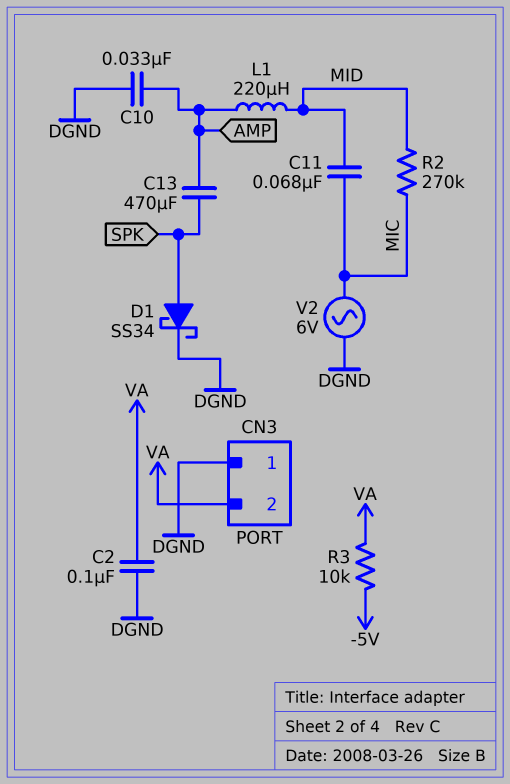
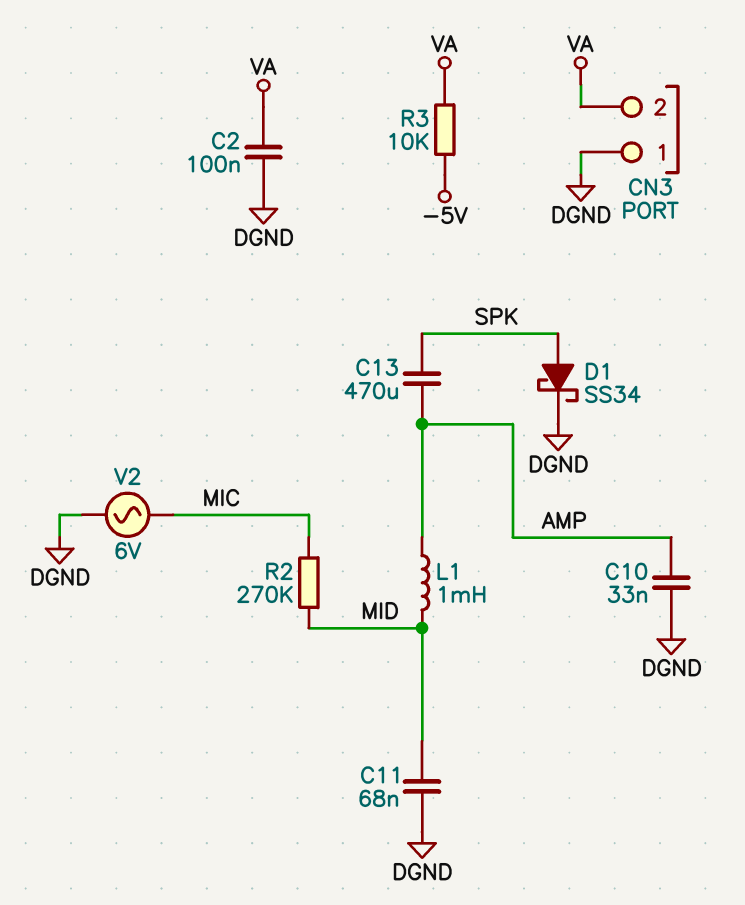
C11: 68nF (MIC, MID) -> 68nF (DGND, MID)
L1: 220uH (AMP, MID) -> 1mH (AMP, MID)

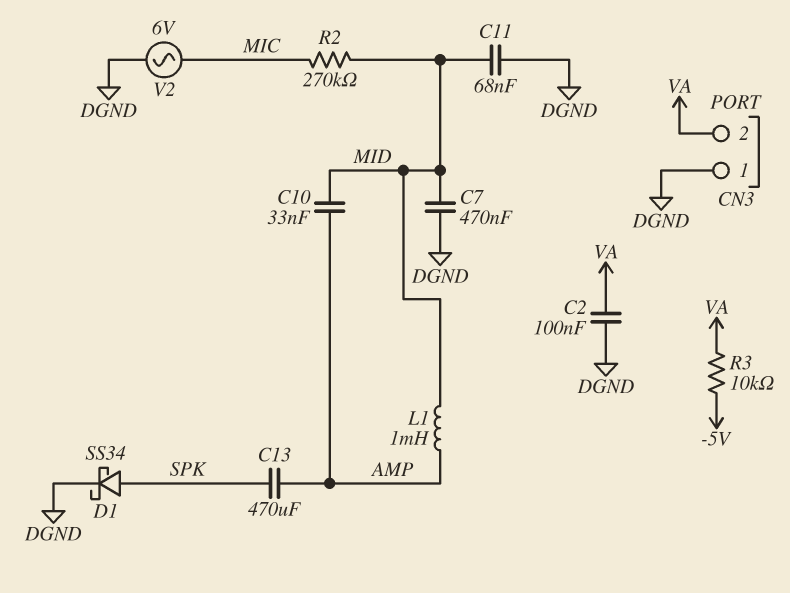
C7: none -> 470nF (DGND, MID)
C10: 33nF (AMP, DGND) -> 33nF (AMP, MID)

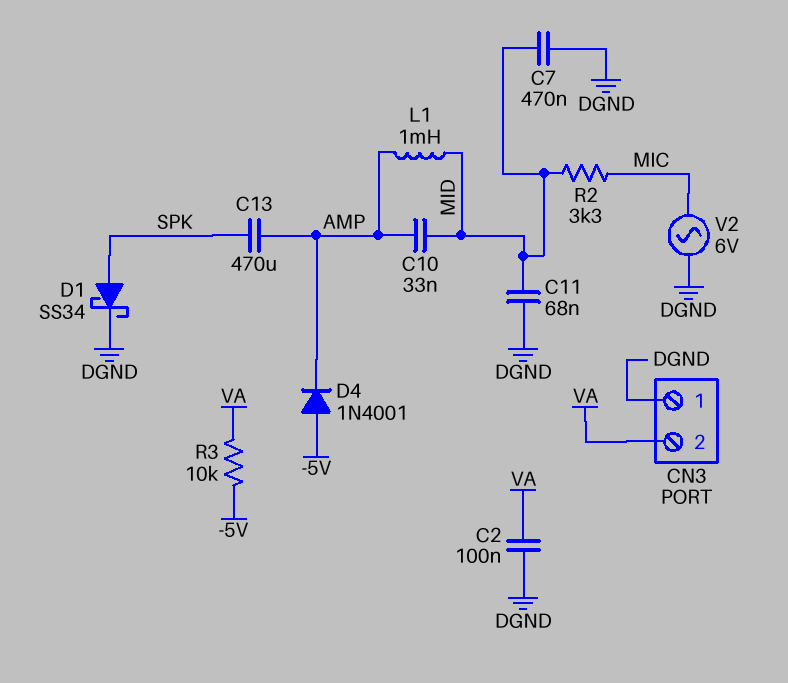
D4: none -> diode 1N4001 (A -5V, K AMP)
R2: 270k (MIC, MID) -> 3.3k (MIC, MID)

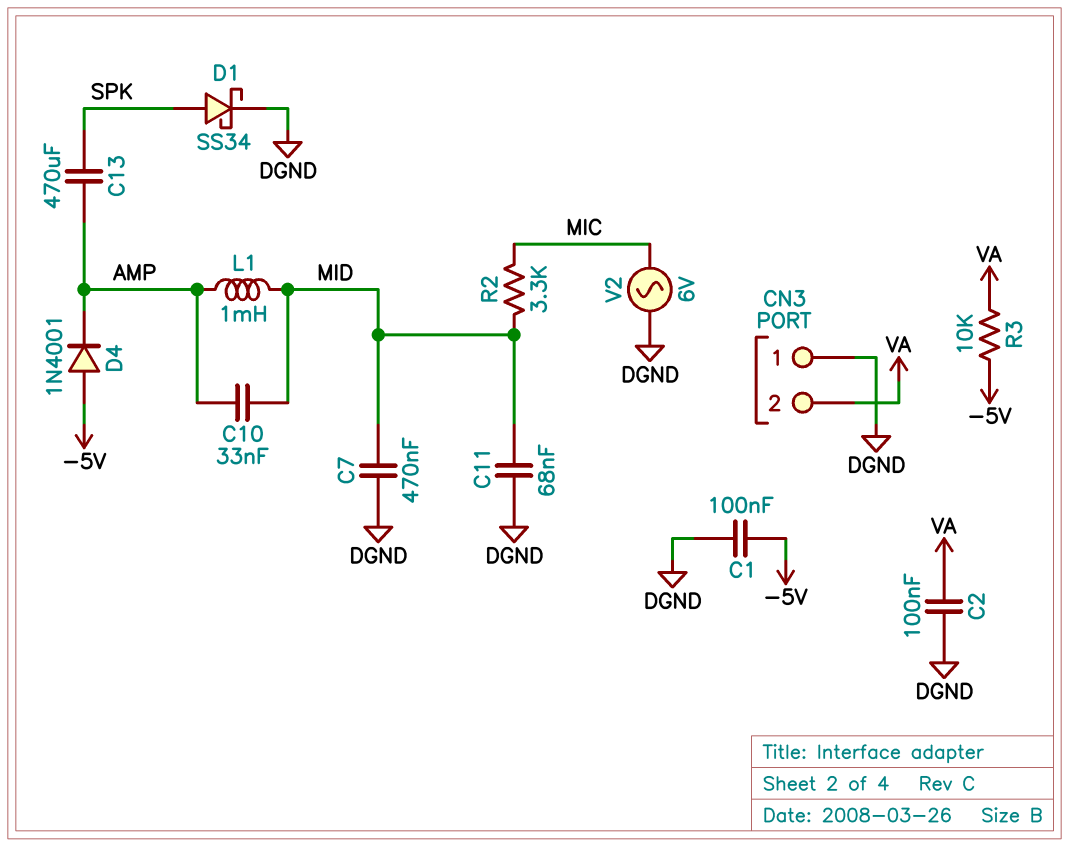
C1: none -> 100nF (-5V, DGND)

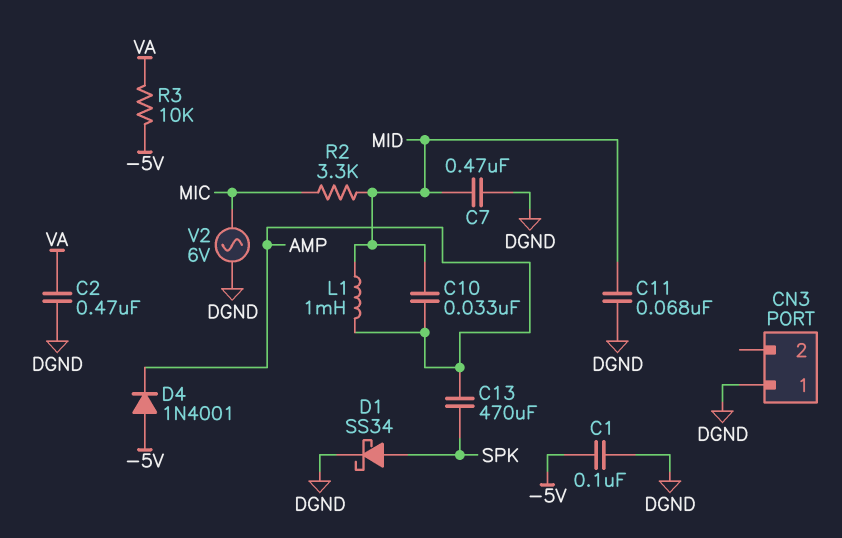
C2: 100nF (DGND, VA) -> 470nF (DGND, VA)
CN3 pin 2: VA -> none

